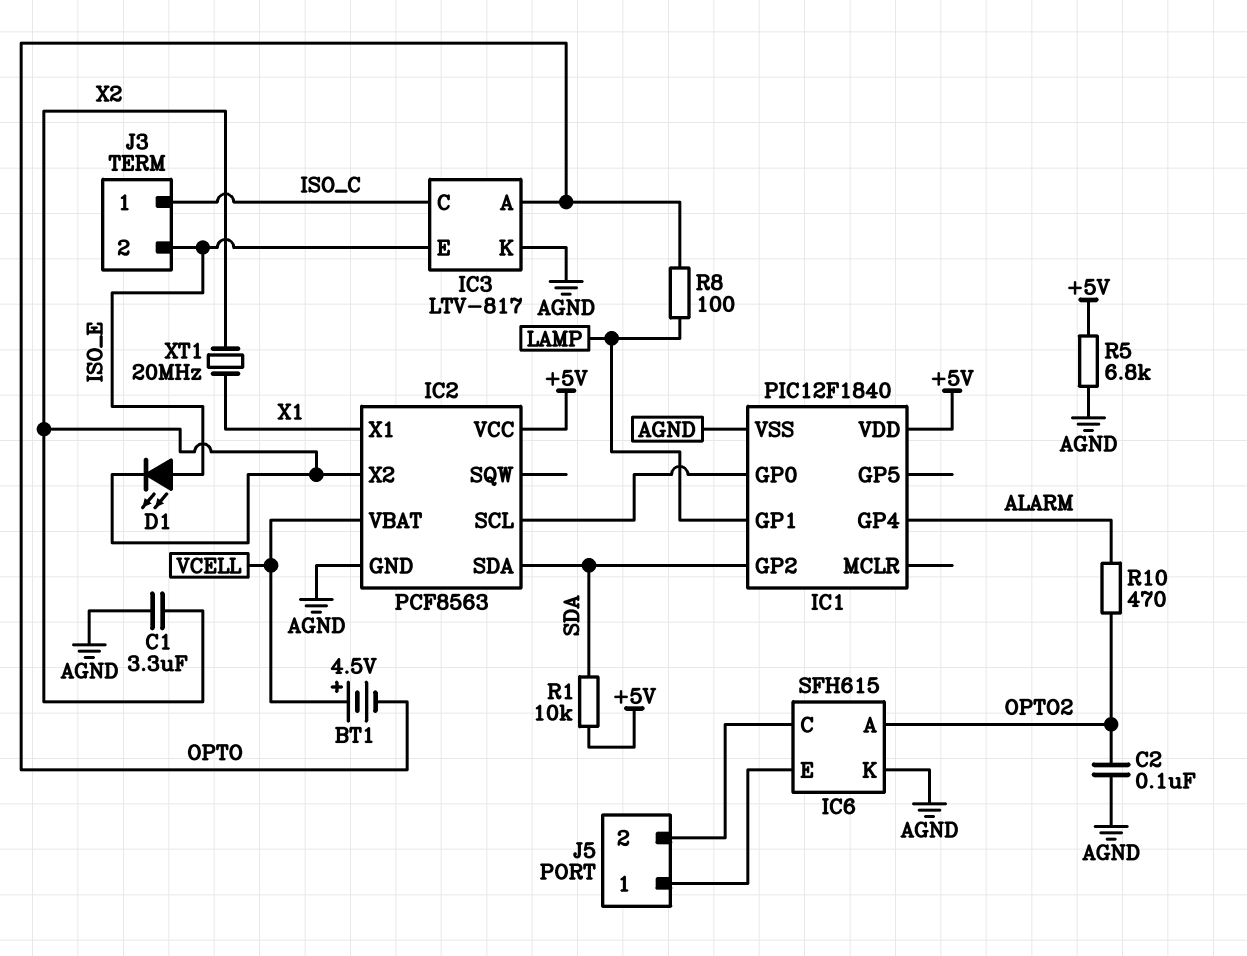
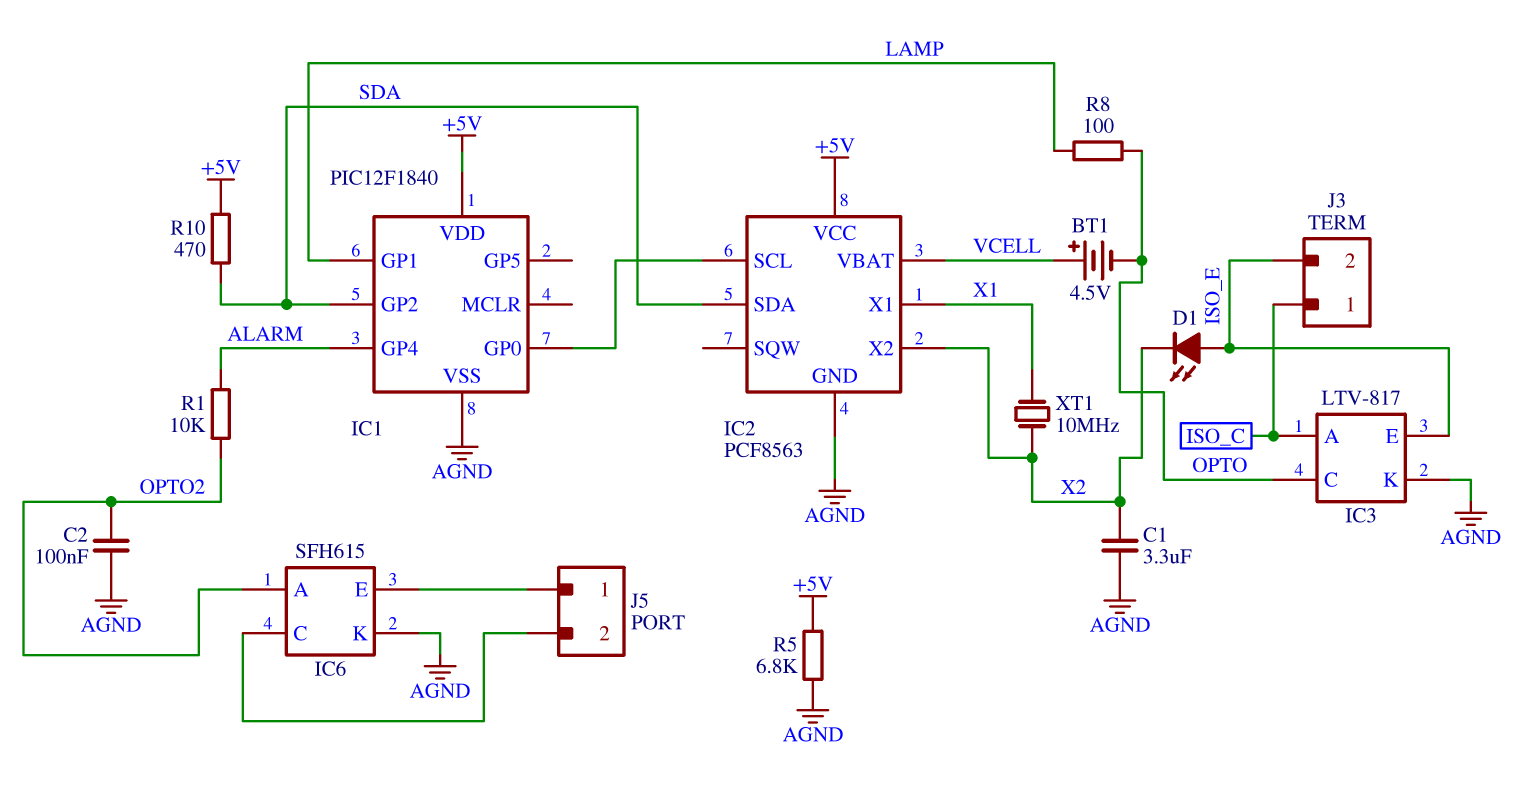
IC3 pin A: OPTO -> ISO_C
IC3 pin C: ISO_C -> OPTO
R1: 10k (+5V, SDA) -> 10k (ALARM, OPTO2)
R10: 470 (ALARM, OPTO2) -> 470 (+5V, SDA)
XT1: 20MHz (X1, X2) -> 10MHz (X1, X2)

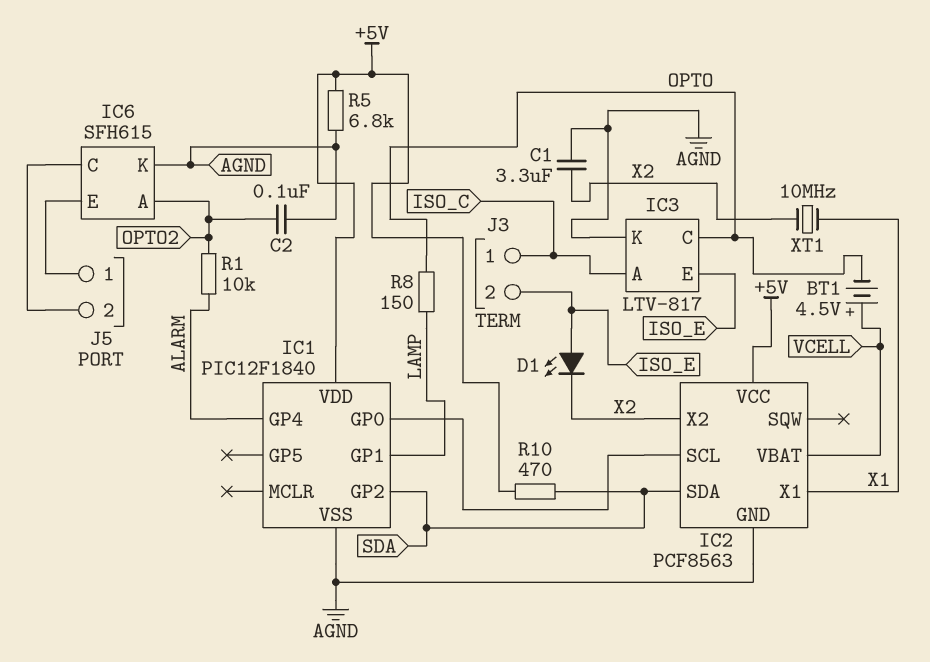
R8: 100 (LAMP, OPTO) -> 150 (LAMP, OPTO)

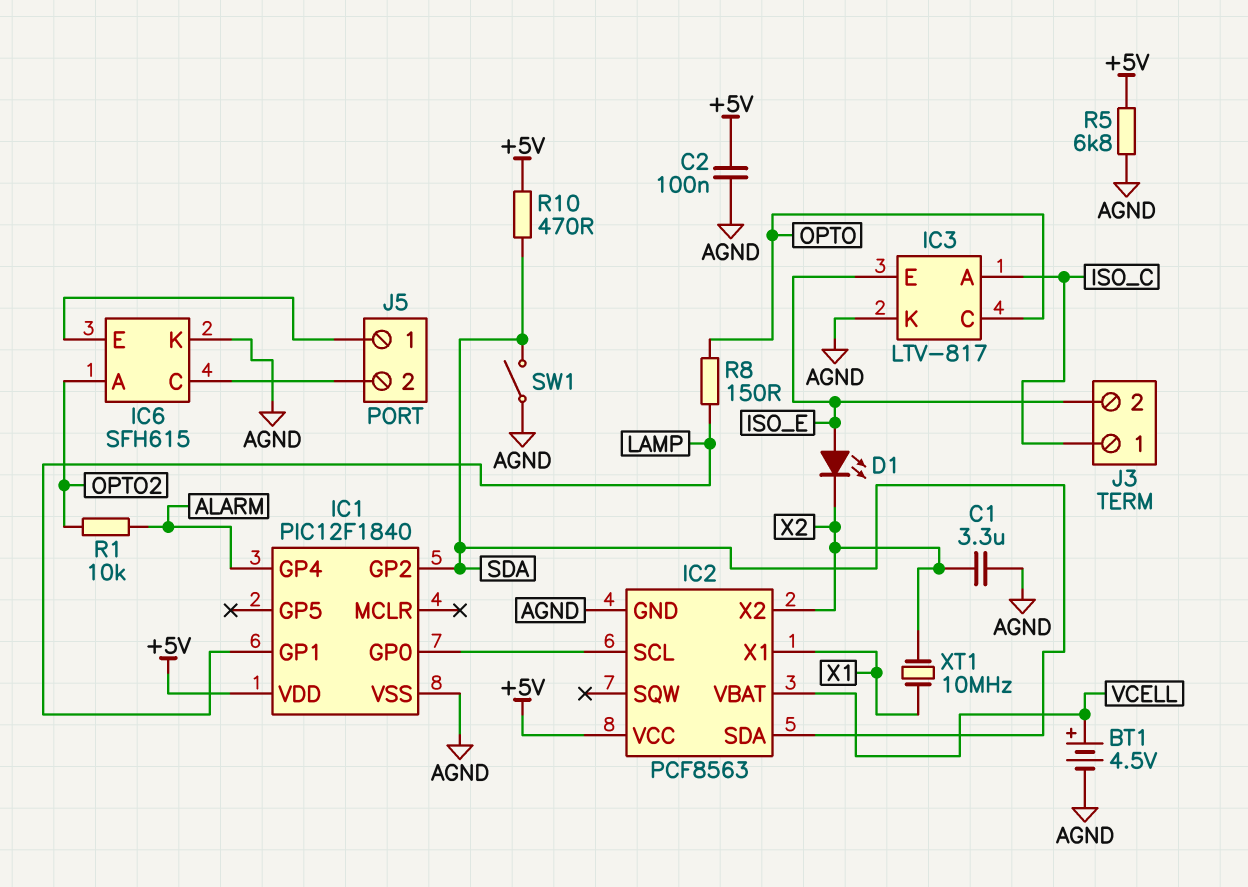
BT1: 4.5V (plus VCELL, minus OPTO) -> 4.5V (plus VCELL, minus AGND)
C2: 100nF (AGND, OPTO2) -> 100nF (+5V, AGND)
SW1: none -> switch (AGND, SDA)

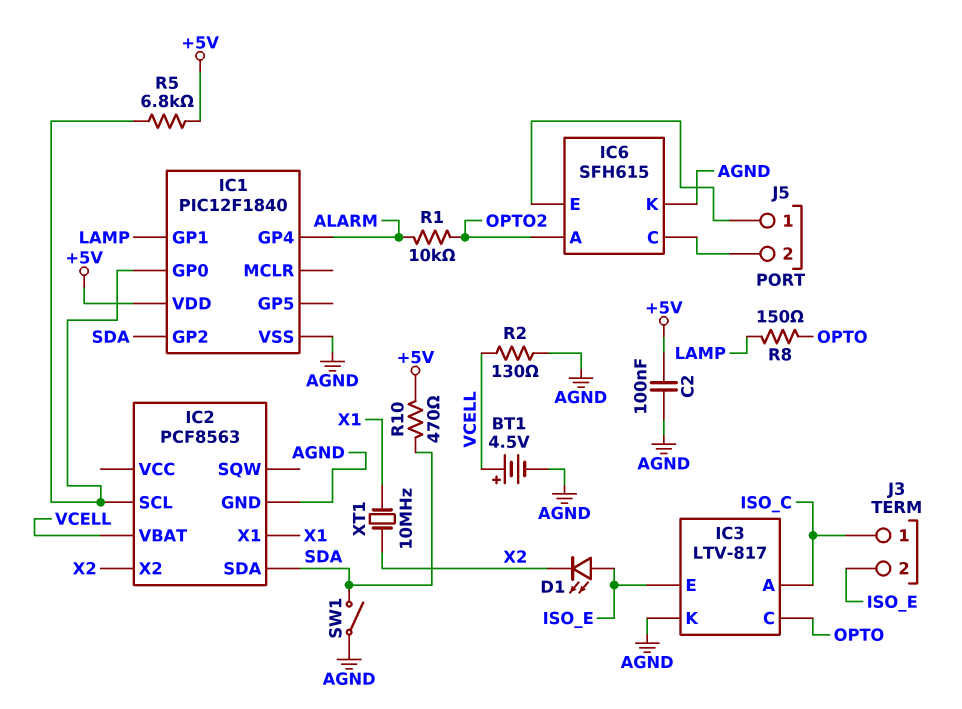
C1: 3.3uF (AGND, X2) -> none
IC2 pin VCC: +5V -> none
R2: none -> 130 (AGND, VCELL)
R5: 6.8k (+5V, AGND) -> 6.8k (+5V, IC1/GP0)

